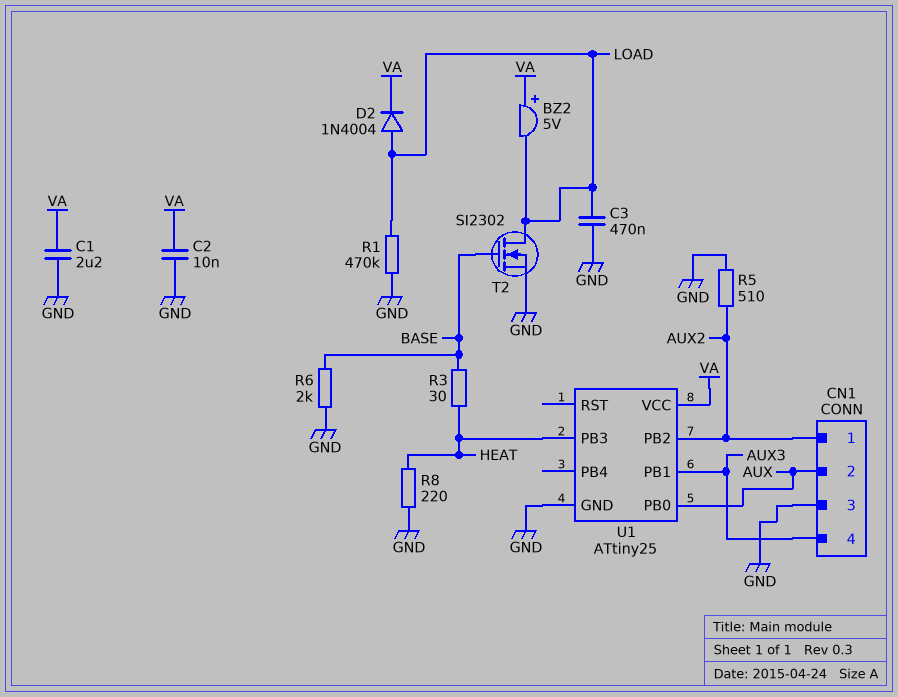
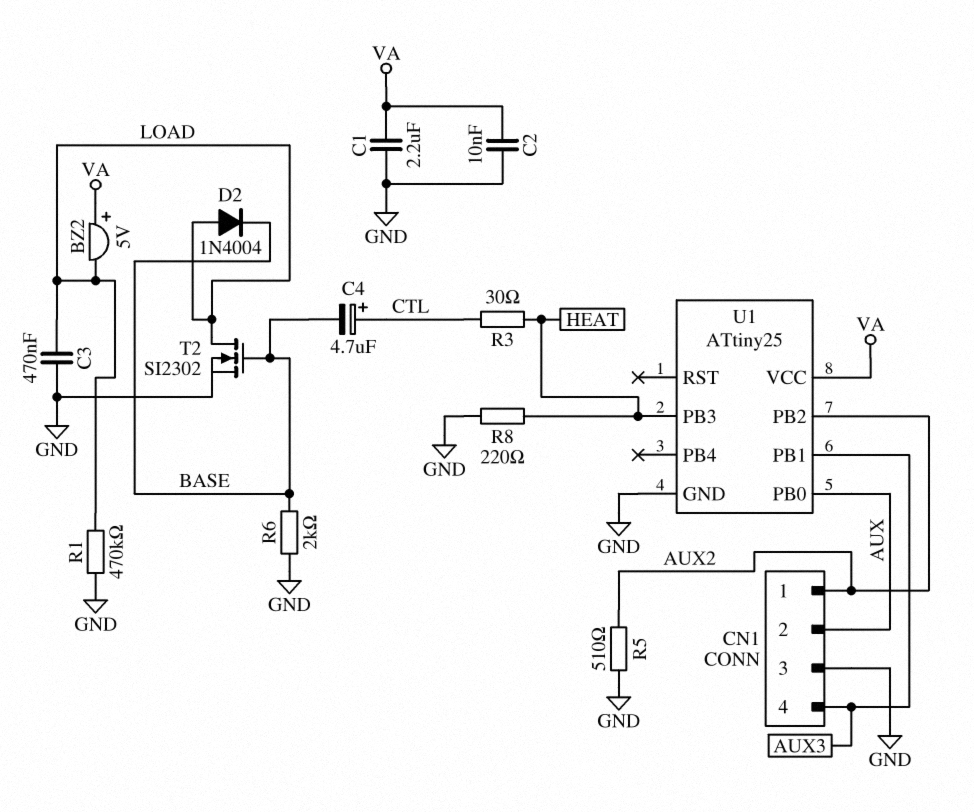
C4: none -> 4.7uF (plus CTL, minus BASE)
D2: diode 1N4004 (A LOAD, K VA) -> diode 1N4004 (A LOAD, K BASE)
R3: 30 (BASE, HEAT) -> 30 (CTL, HEAT)

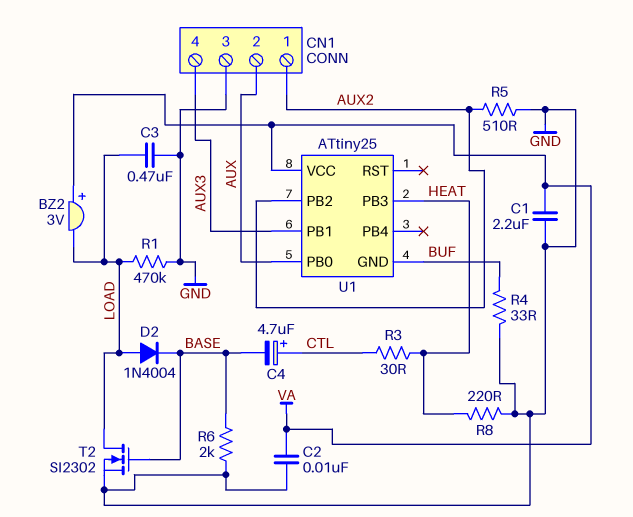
BZ2: buzzer 5V (plus VA, minus LOAD) -> buzzer 3V (plus VA, minus LOAD)
R4: none -> 33 (BUF, GND)
U1 pin GND: GND -> BUF

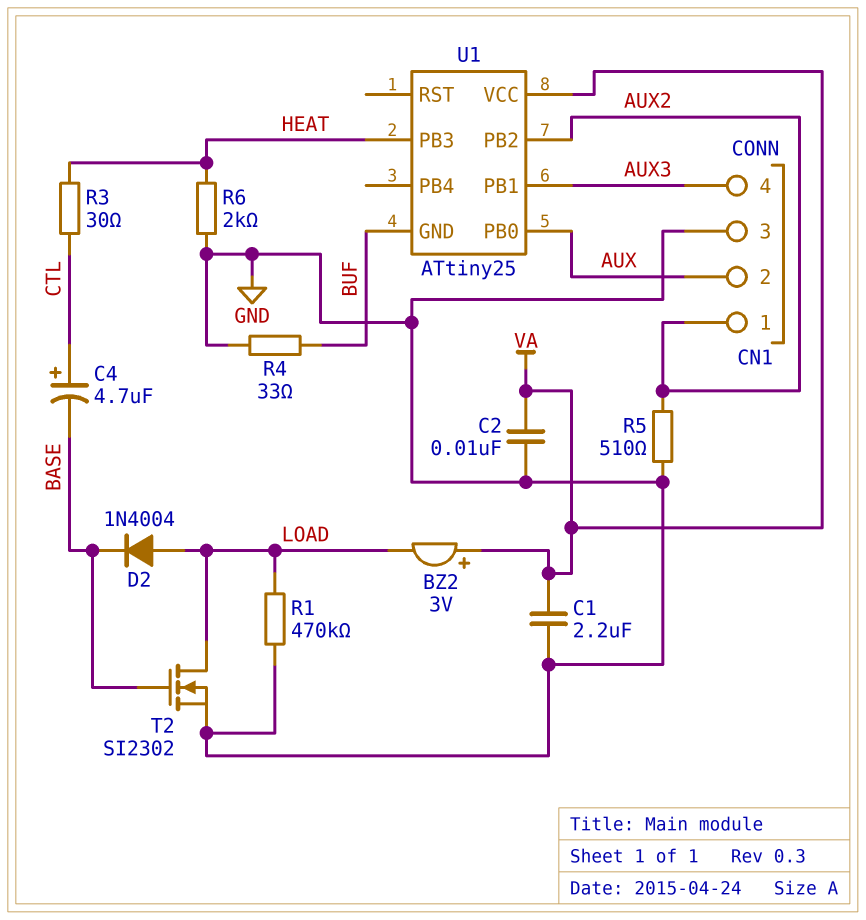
C3: 470nF (GND, LOAD) -> none
R6: 2k (BASE, GND) -> 2k (GND, HEAT)
R8: 220 (GND, HEAT) -> none

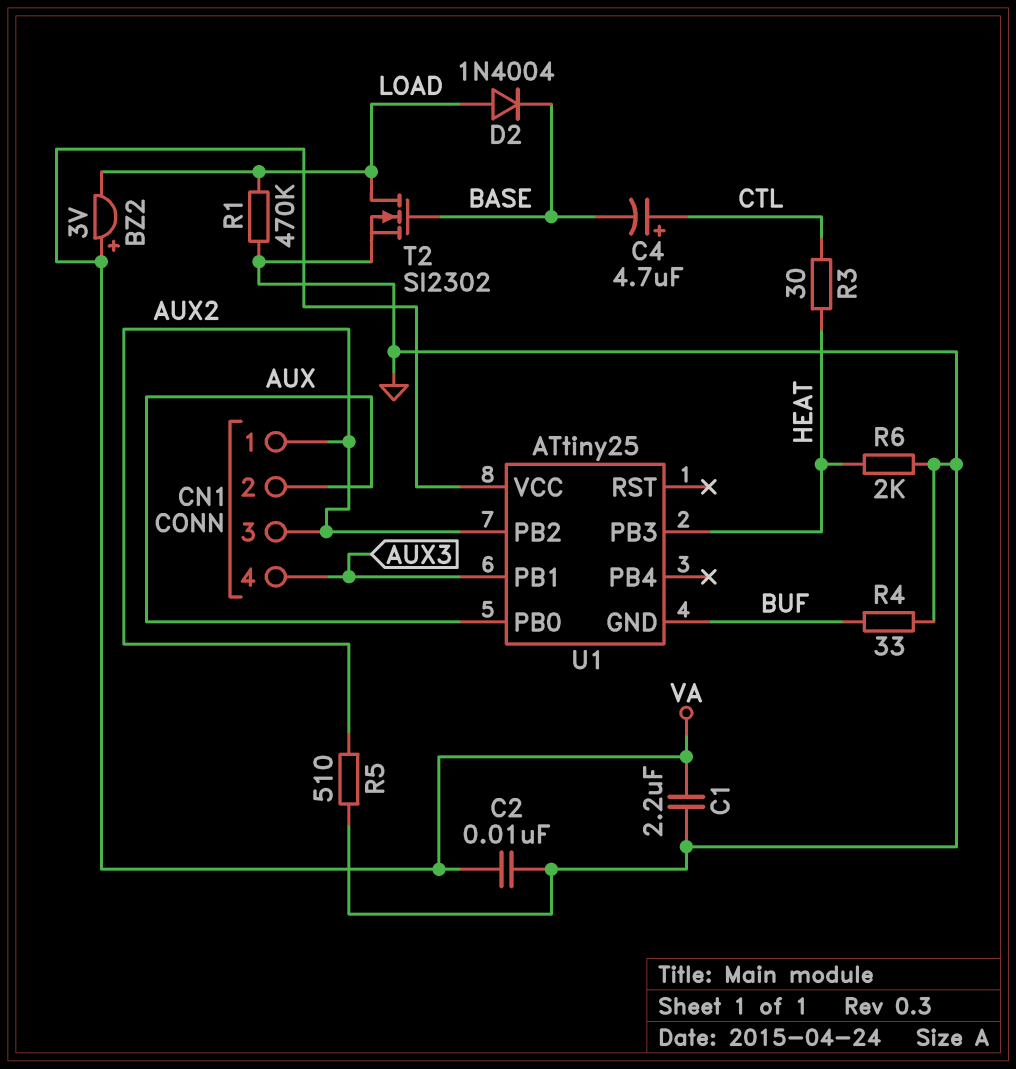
CN1 pin 3: GND -> AUX2

